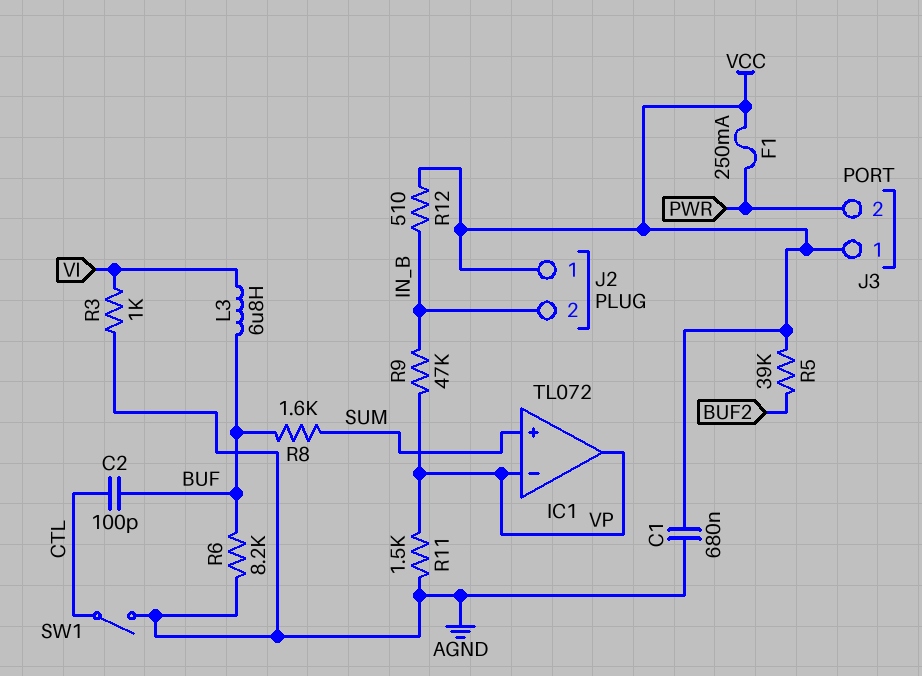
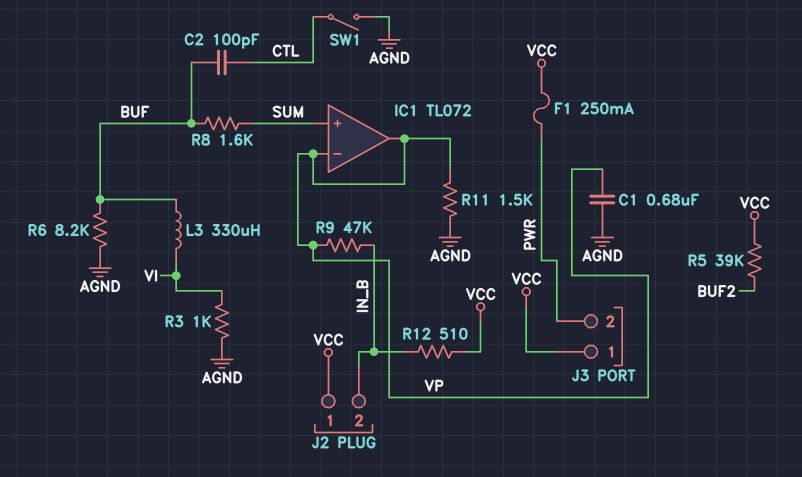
C1: 680nF (AGND, VCC) -> 680nF (AGND, VP)
L3: 6.8uH (BUF, VI) -> 330uH (BUF, VI)

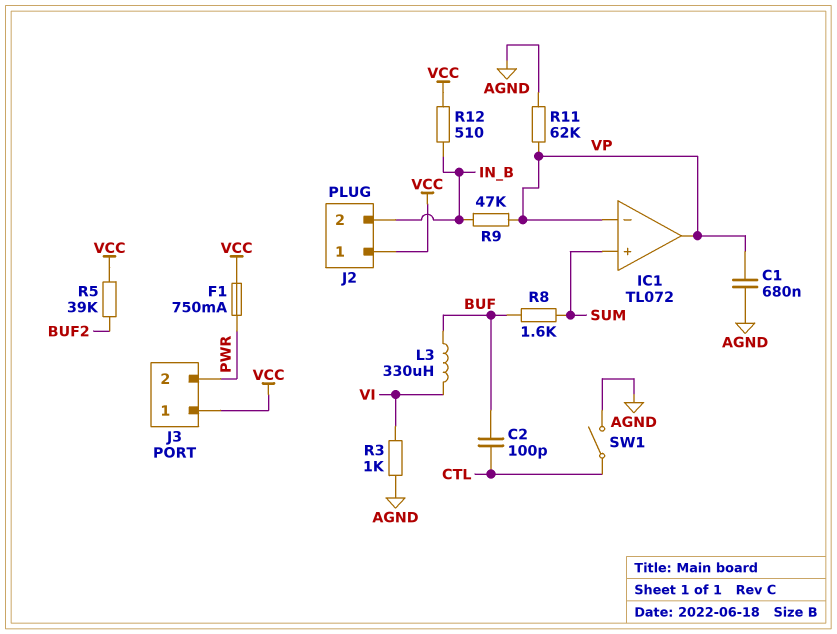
F1: 250mA (PWR, VCC) -> 750mA (PWR, VCC)
R6: 8.2k (AGND, BUF) -> none
R11: 1.5k (AGND, VP) -> 62k (AGND, VP)

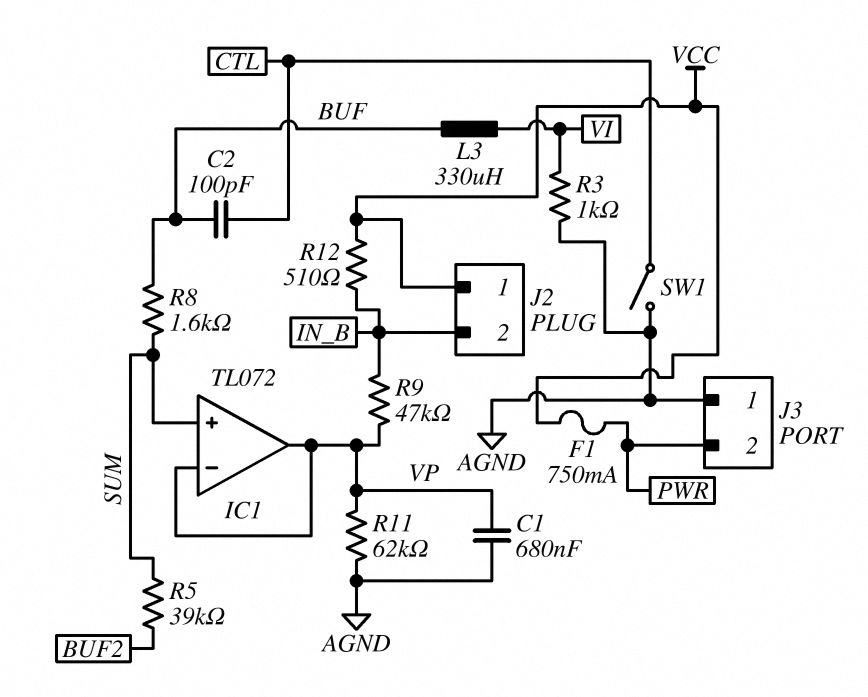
J3 pin 1: VCC -> AGND
R5: 39k (BUF2, VCC) -> 39k (BUF2, SUM)

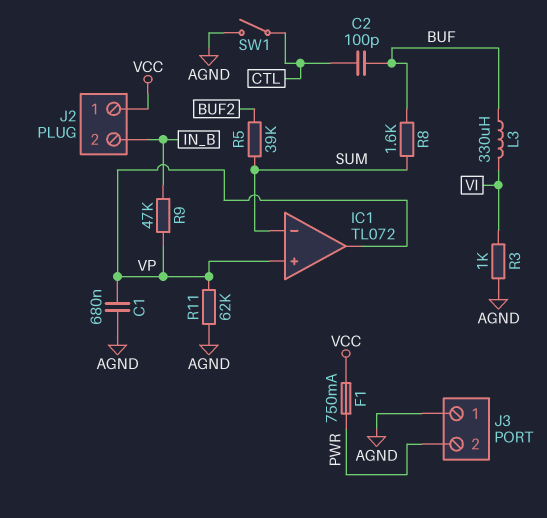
IC1 pin in+: SUM -> VP
IC1 pin in-: VP -> SUM
R12: 510 (IN_B, VCC) -> none

